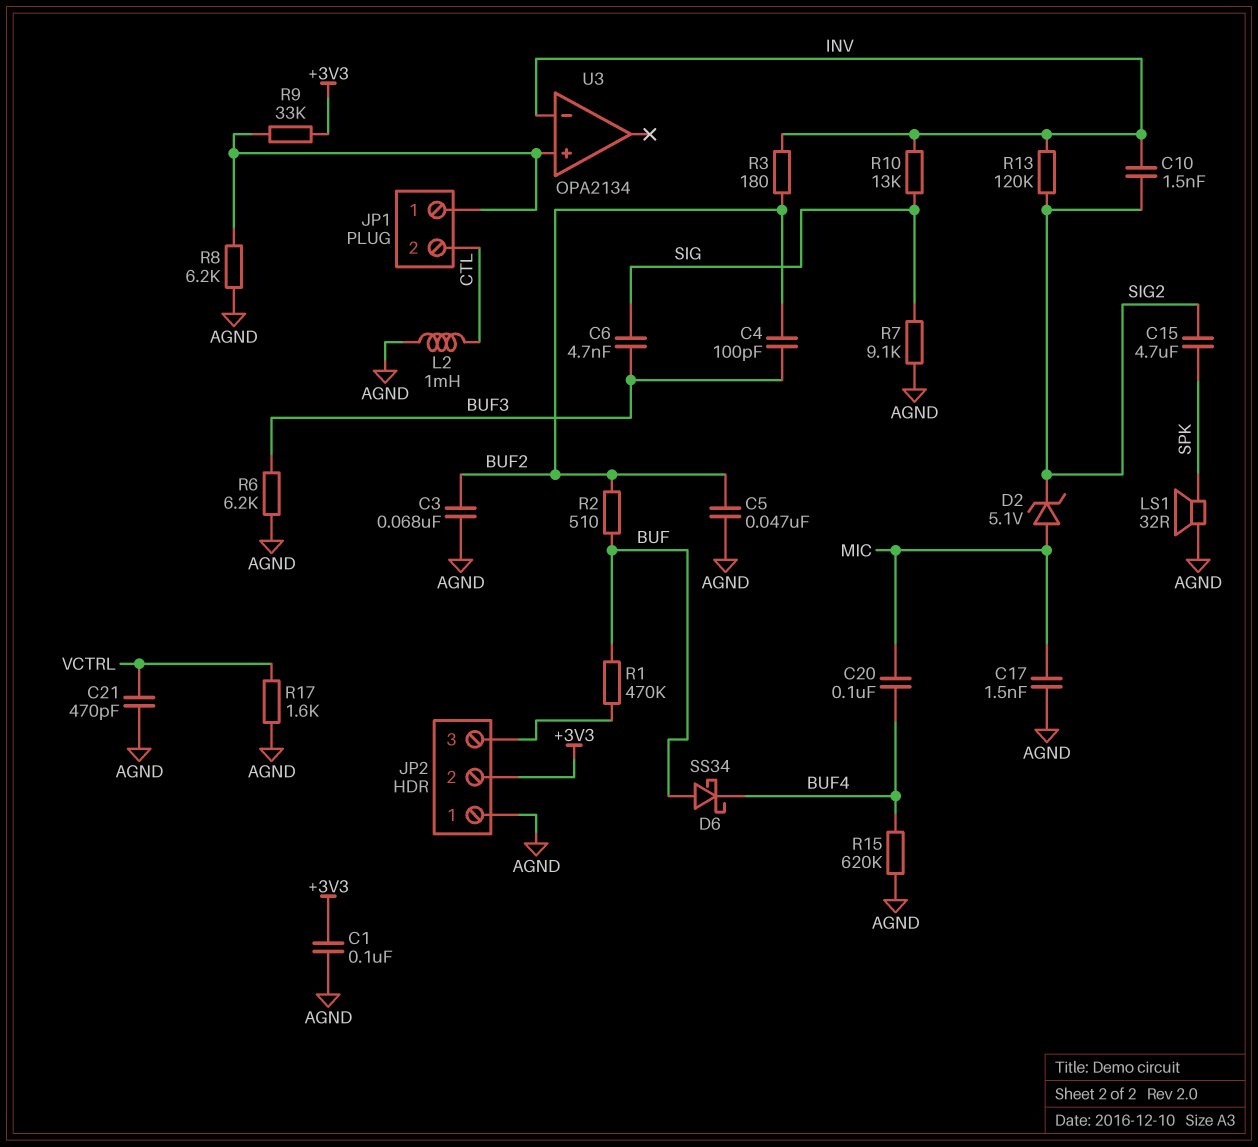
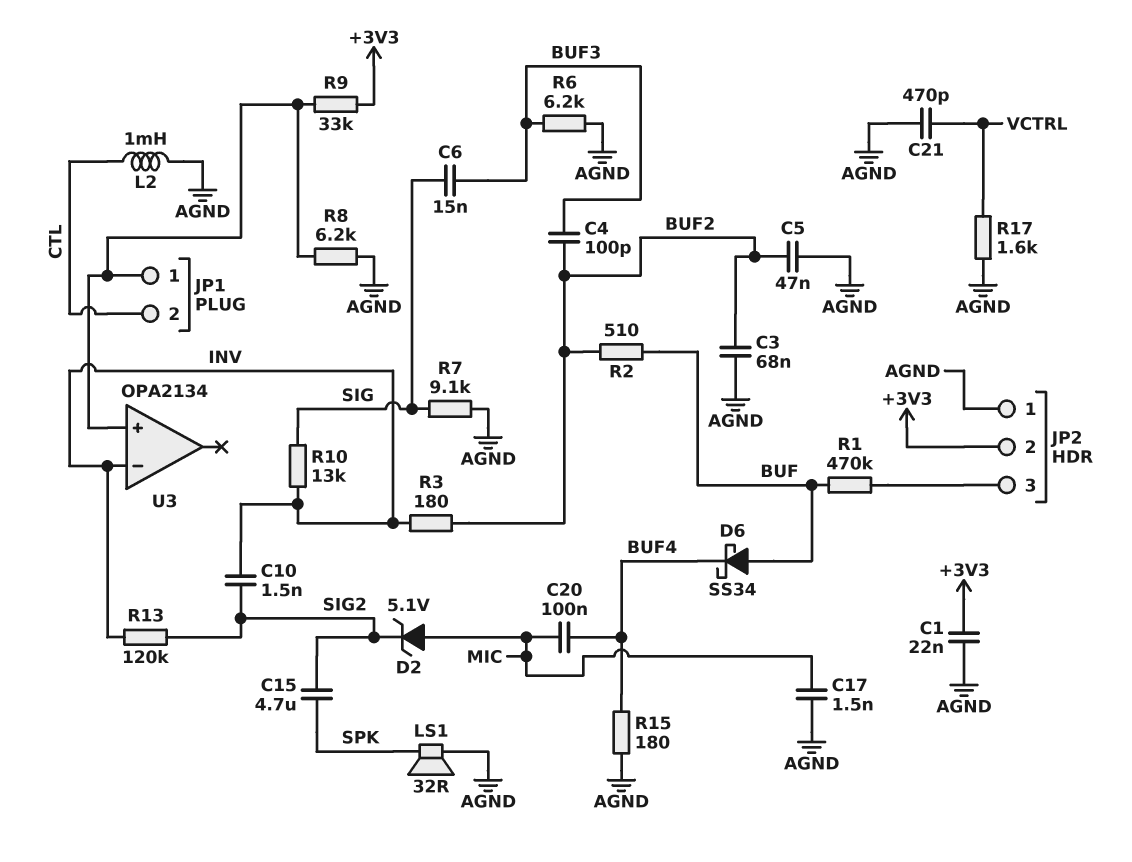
C1: 100nF (+3V3, AGND) -> 22nF (+3V3, AGND)
C6: 4.7nF (BUF3, SIG) -> 15nF (BUF3, SIG)
R15: 620k (AGND, BUF4) -> 180 (AGND, BUF4)

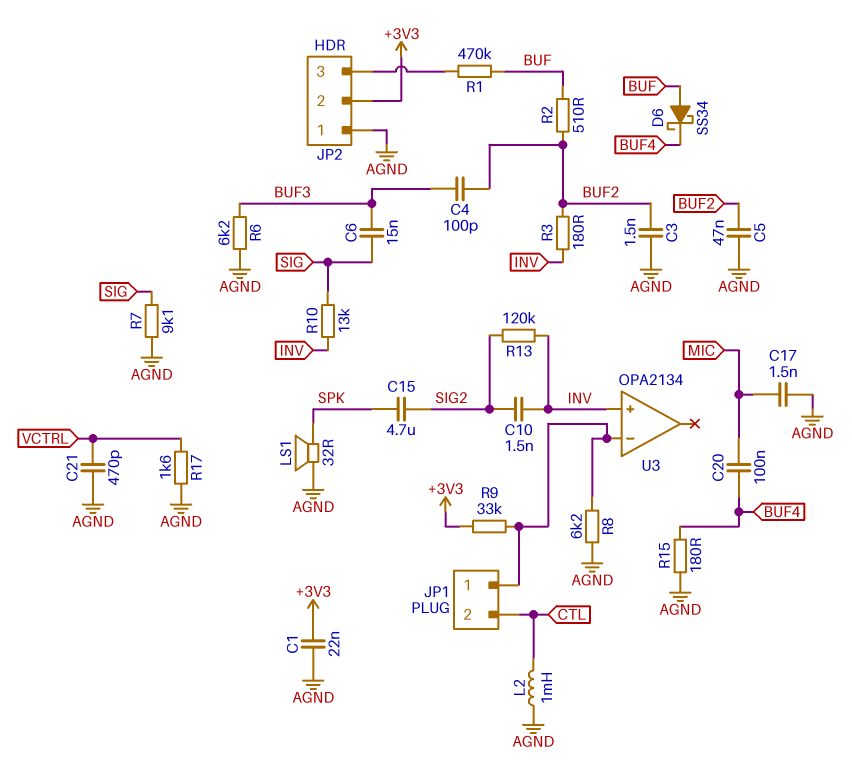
C3: 68nF (AGND, BUF2) -> 1.5nF (AGND, BUF2)
D2: zener 5.1V (A MIC, K SIG2) -> none
U3 pin in+: JP1/1 -> INV
U3 pin in-: INV -> JP1/1

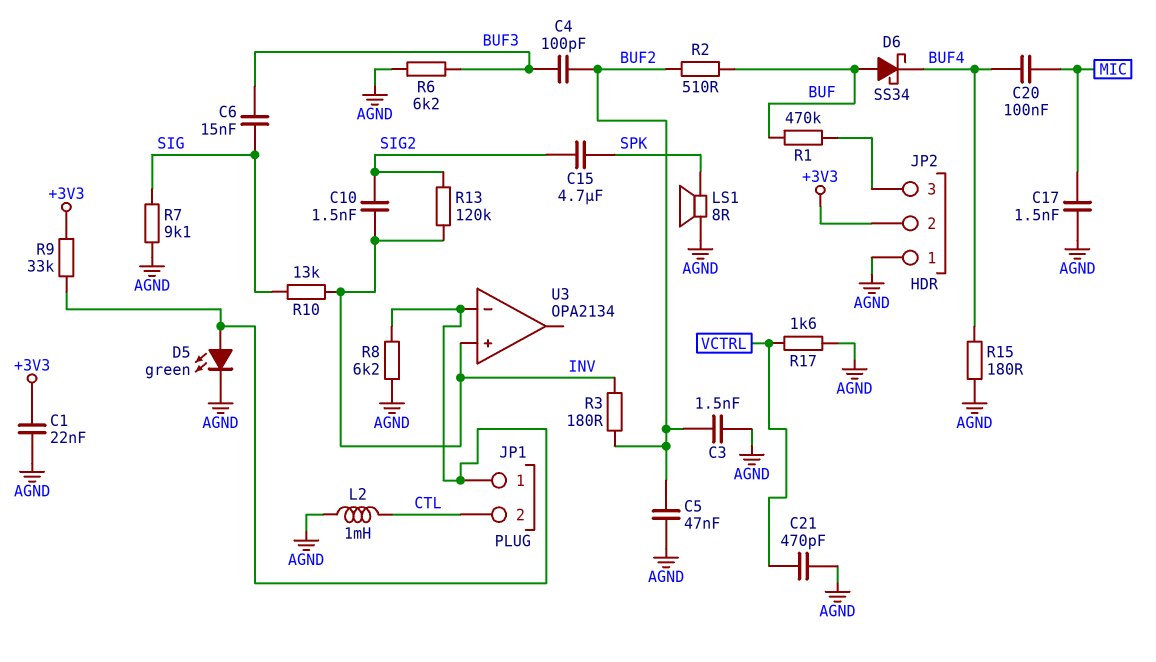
D5: none -> LED green (A JP1/1, K AGND)
LS1: speaker 32R (AGND, SPK) -> speaker 8R (AGND, SPK)

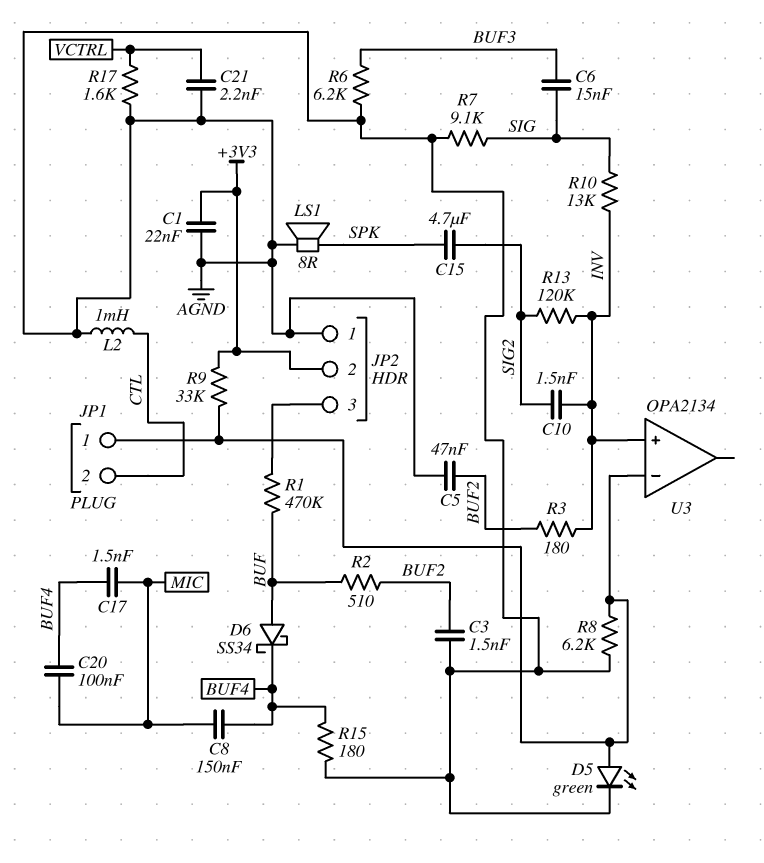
C4: 100pF (BUF2, BUF3) -> none
C8: none -> 150nF (BUF4, MIC)
C17: 1.5nF (AGND, MIC) -> 1.5nF (BUF4, MIC)
C21: 470pF (AGND, VCTRL) -> 2.2nF (AGND, VCTRL)

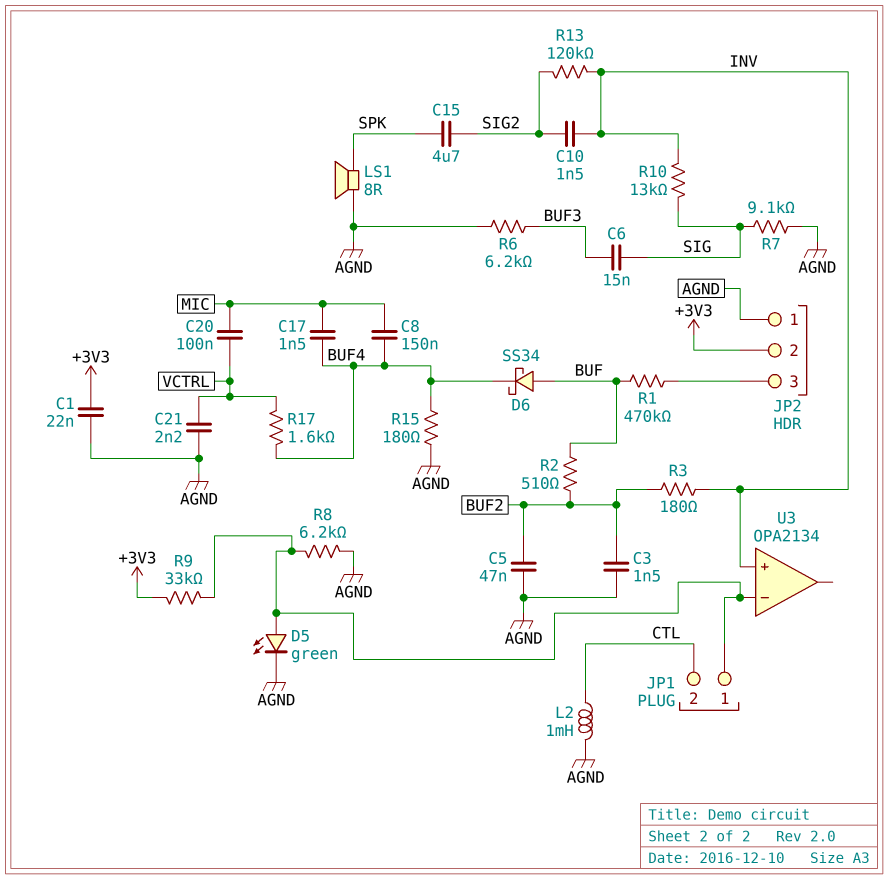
C20: 100nF (BUF4, MIC) -> 100nF (MIC, VCTRL)
R17: 1.6k (AGND, VCTRL) -> 1.6k (BUF4, VCTRL)

